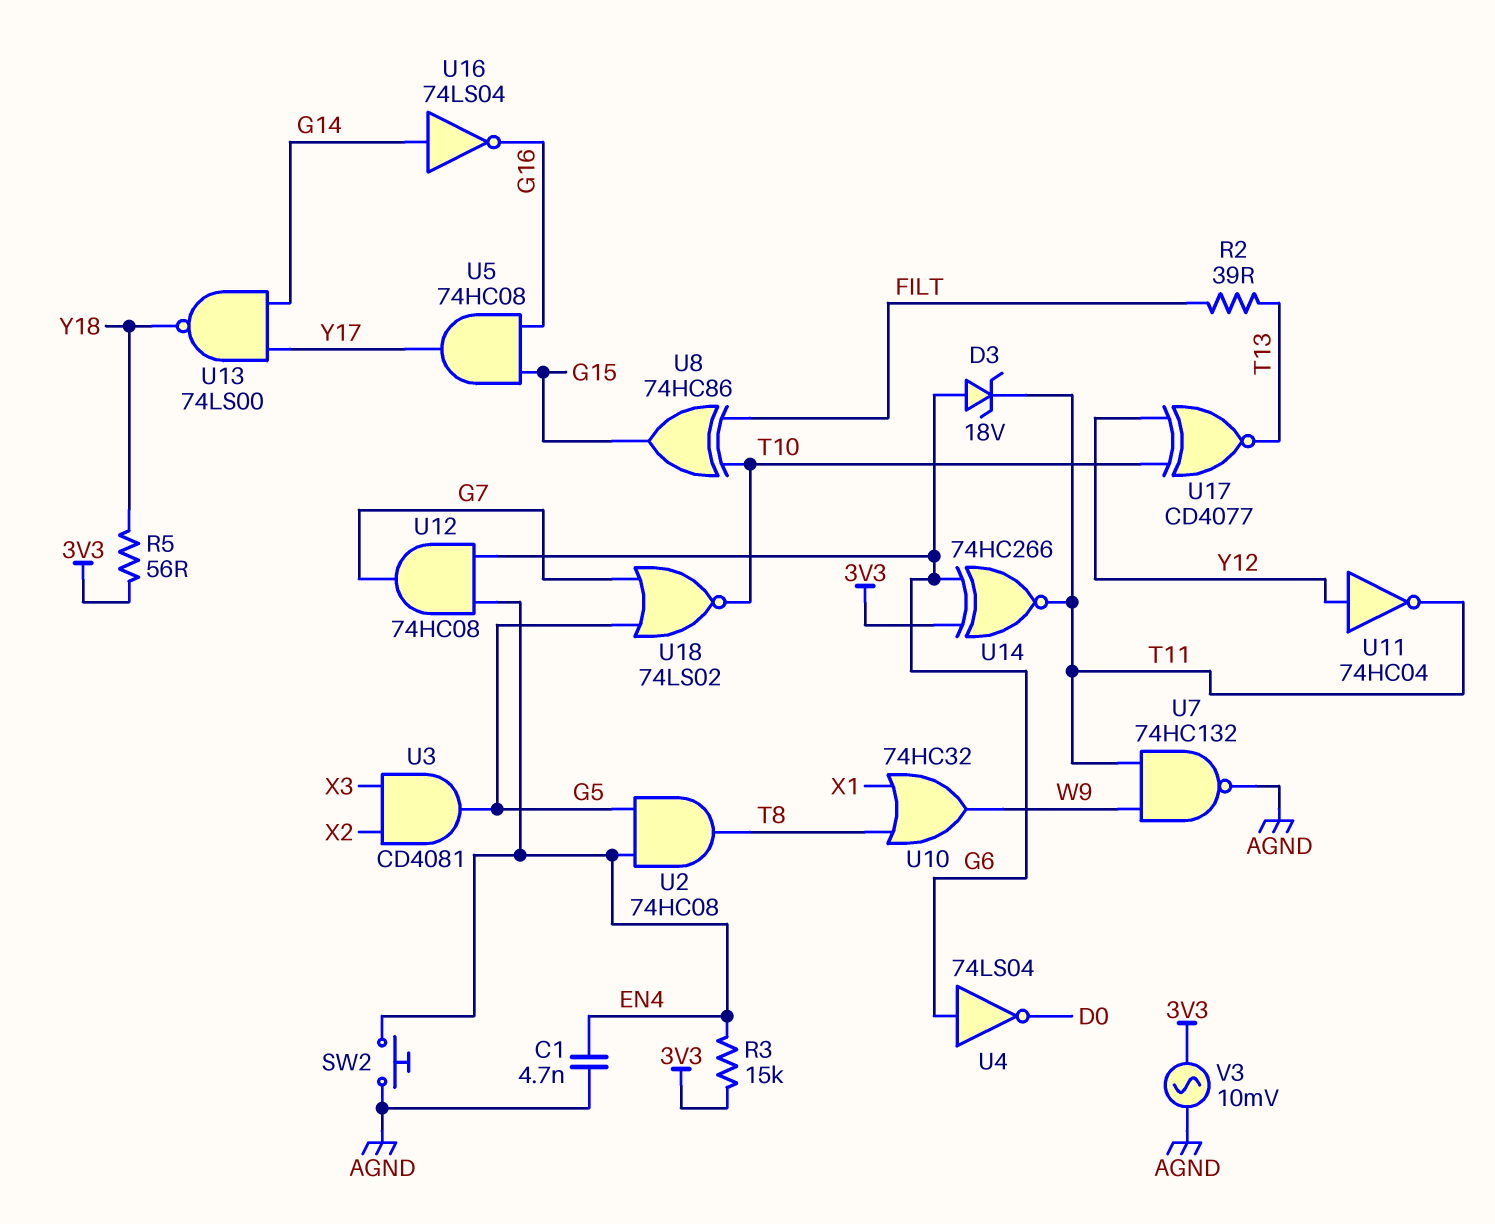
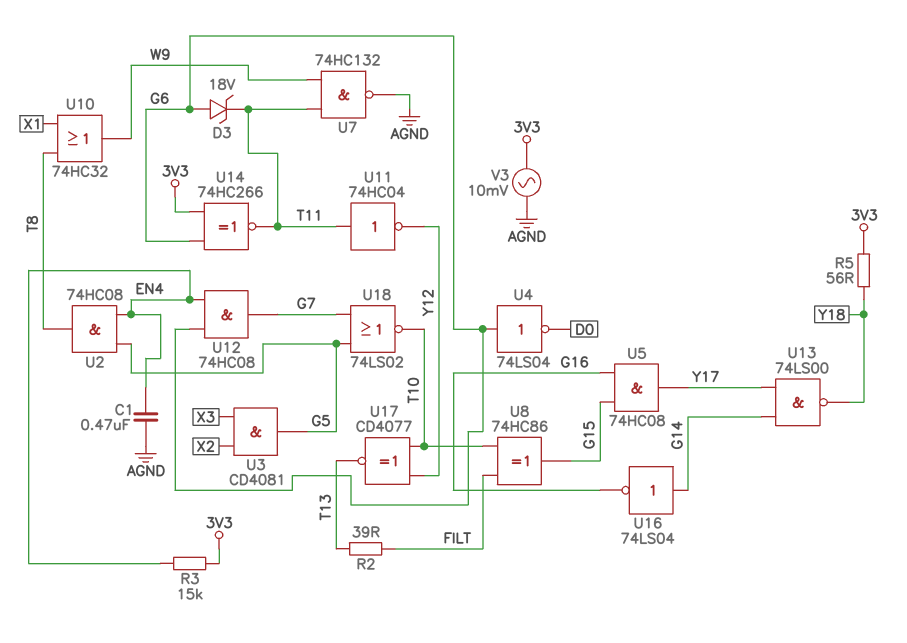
C1: 4.7nF (AGND, EN4) -> 470nF (AGND, EN4)
SW2: button (AGND, EN4) -> none
U11: NOT 74HC04 (in Y12, out T11) -> NOT 74HC04 (in T11, out Y12)

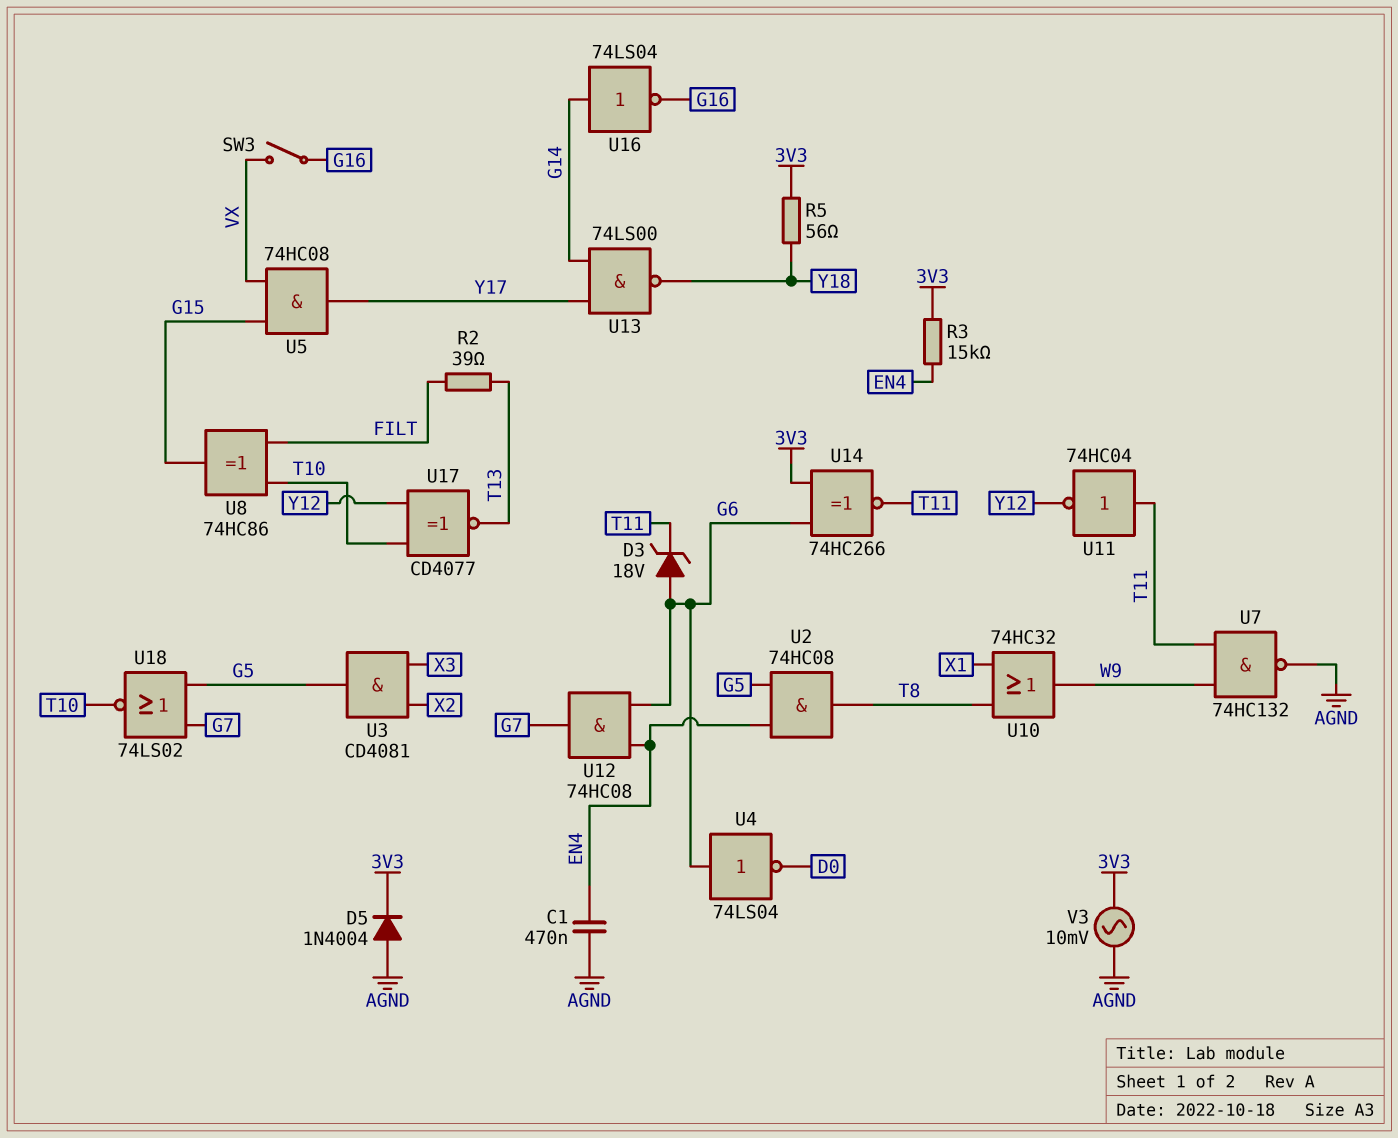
D5: none -> diode 1N4004 (A AGND, K 3V3)
SW3: none -> switch (G16, VX)
U5: AND 74HC08 (in G15, in G16, out Y17) -> AND 74HC08 (in G15, in VX, out Y17)

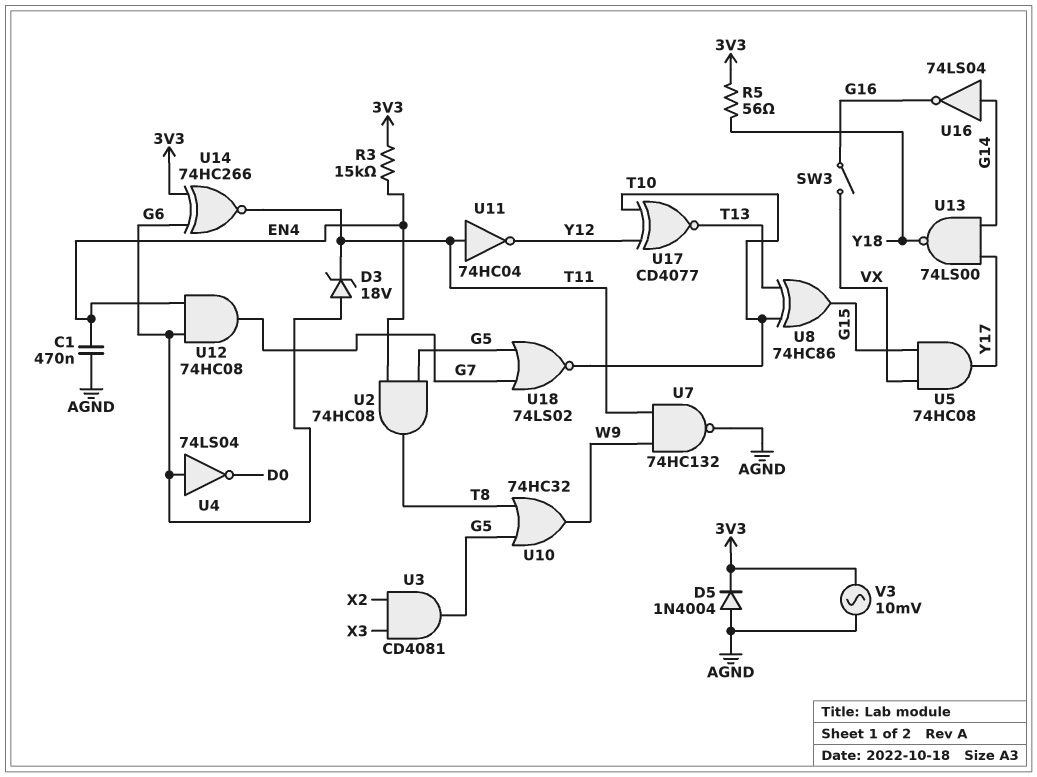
R2: 39 (FILT, T13) -> none
U8: XOR 74HC86 (in FILT, in T10, out G15) -> XOR 74HC86 (in T10, in T13, out G15)
U10: OR 74HC32 (in T8, in X1, out W9) -> OR 74HC32 (in G5, in T8, out W9)

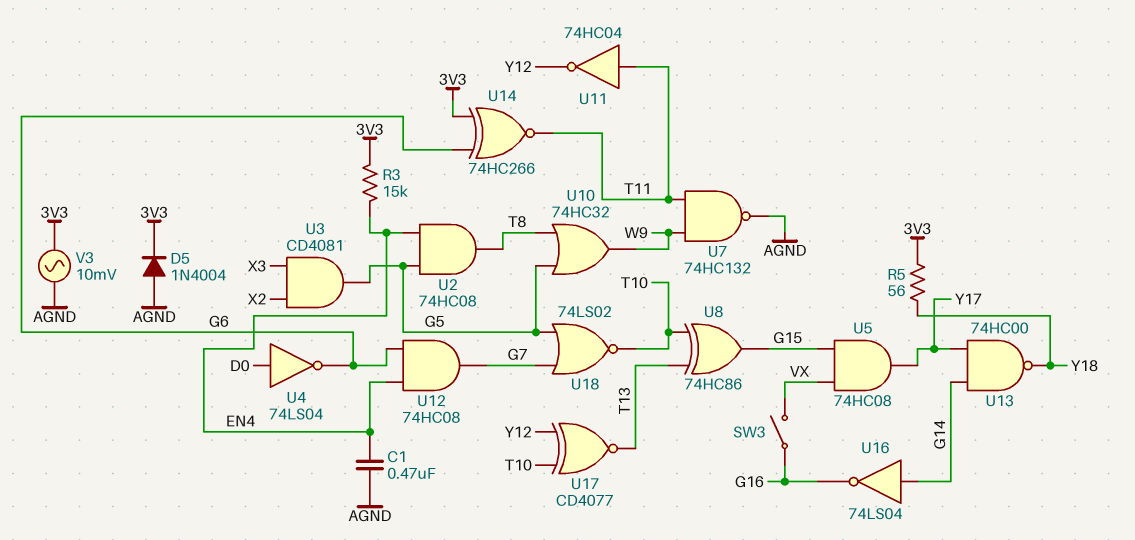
D3: zener 18V (A G6, K T11) -> none
U4: NOT 74LS04 (in G6, out D0) -> NOT 74LS04 (in D0, out G6)
U13: NAND 74LS00 (in G14, in Y17, out Y18) -> NAND 74HC00 (in G14, in Y17, out Y18)

